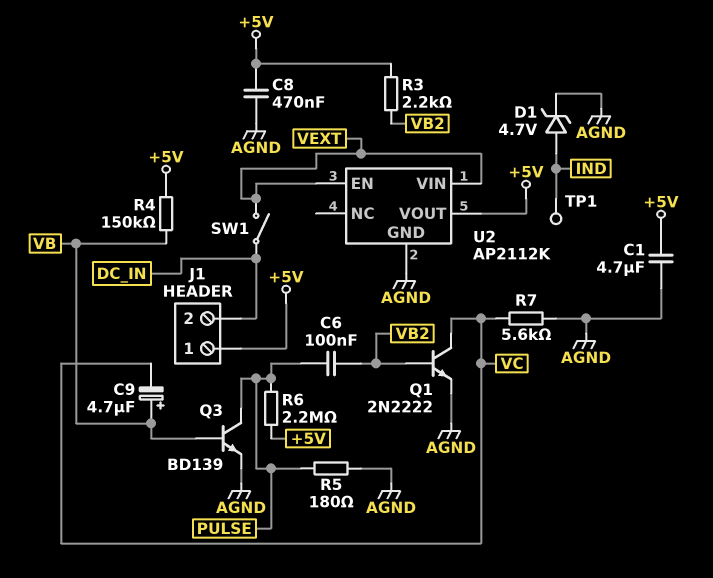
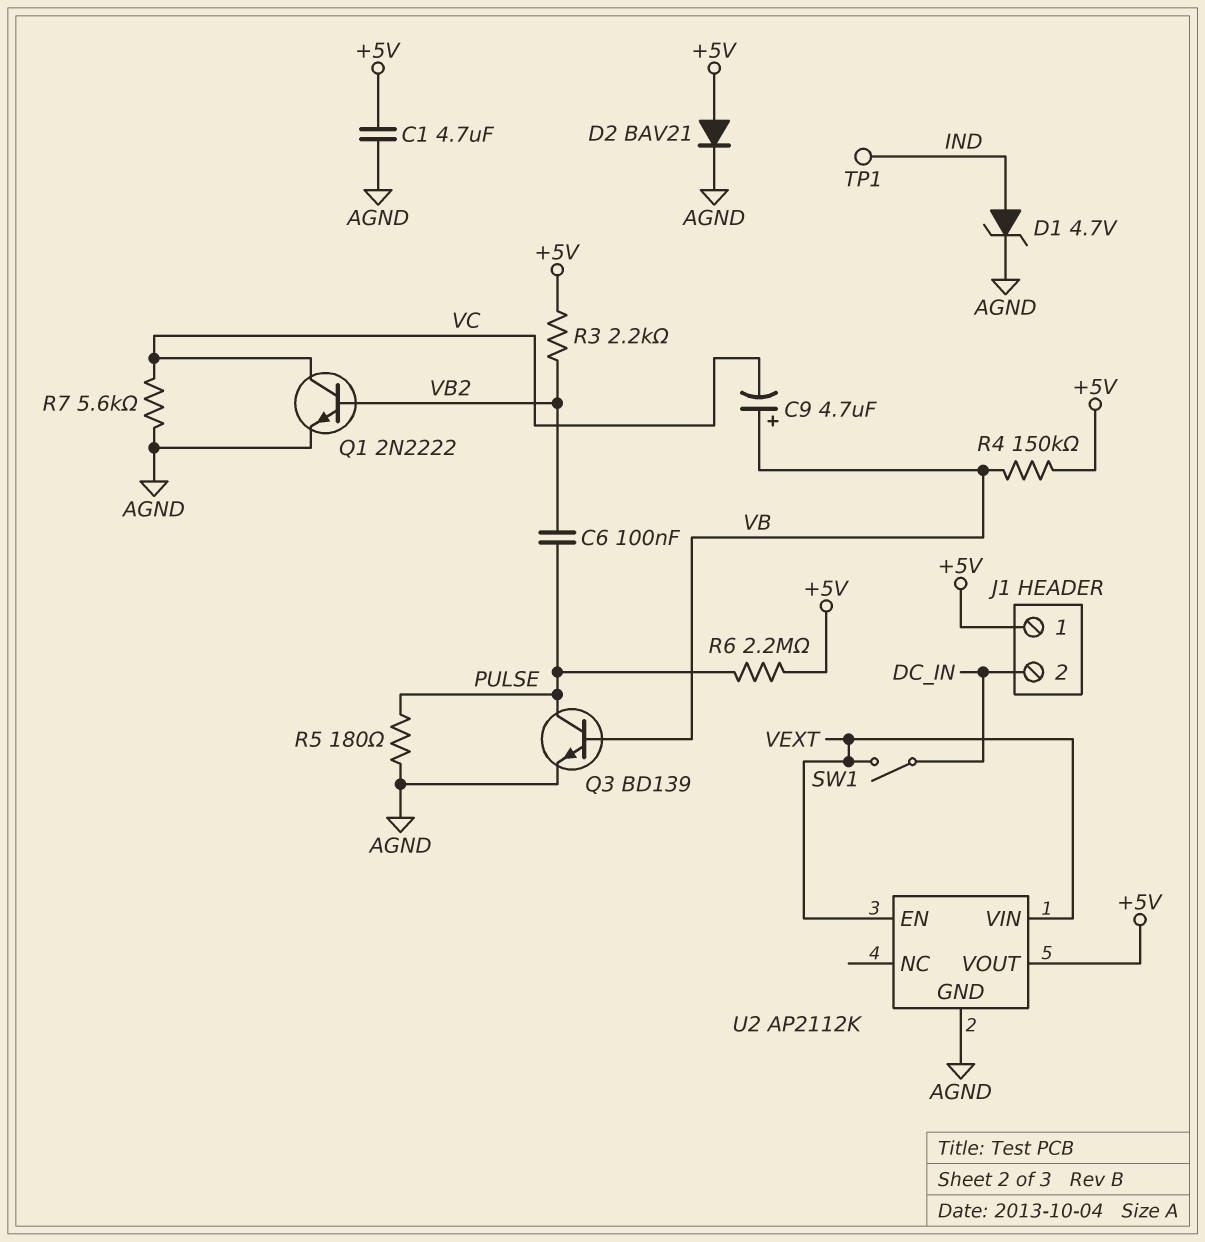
C8: 470nF (+5V, AGND) -> none
D2: none -> diode BAV21 (A +5V, K AGND)

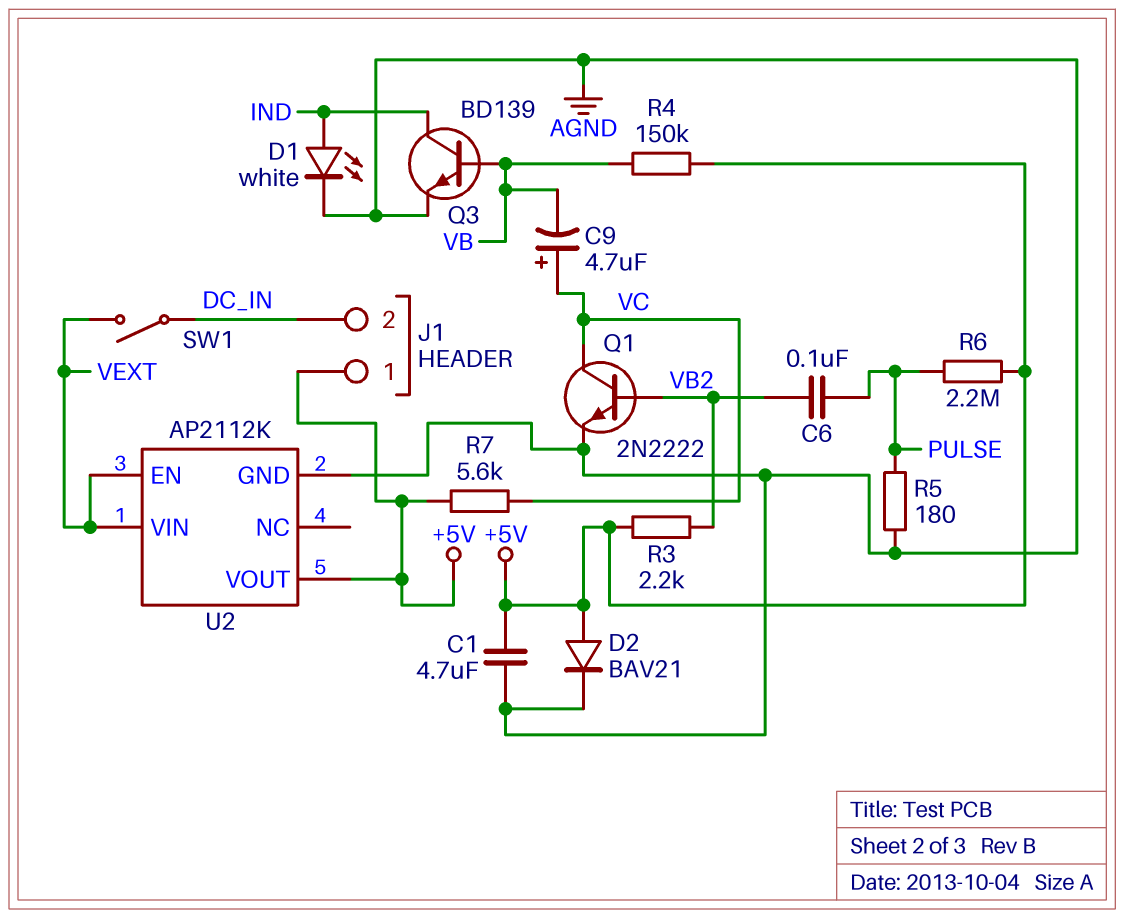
C9: 4.7uF (plus VB, minus VC) -> 4.7uF (plus VC, minus VB)
D1: zener 4.7V (A IND, K AGND) -> LED white (A IND, K AGND)
Q3: NPN BD139 (B VB, C PULSE, E AGND) -> NPN BD139 (B VB, C IND, E AGND)
R7: 5.6k (AGND, VC) -> 5.6k (+5V, VC)
TP1: test point (IND) -> none

